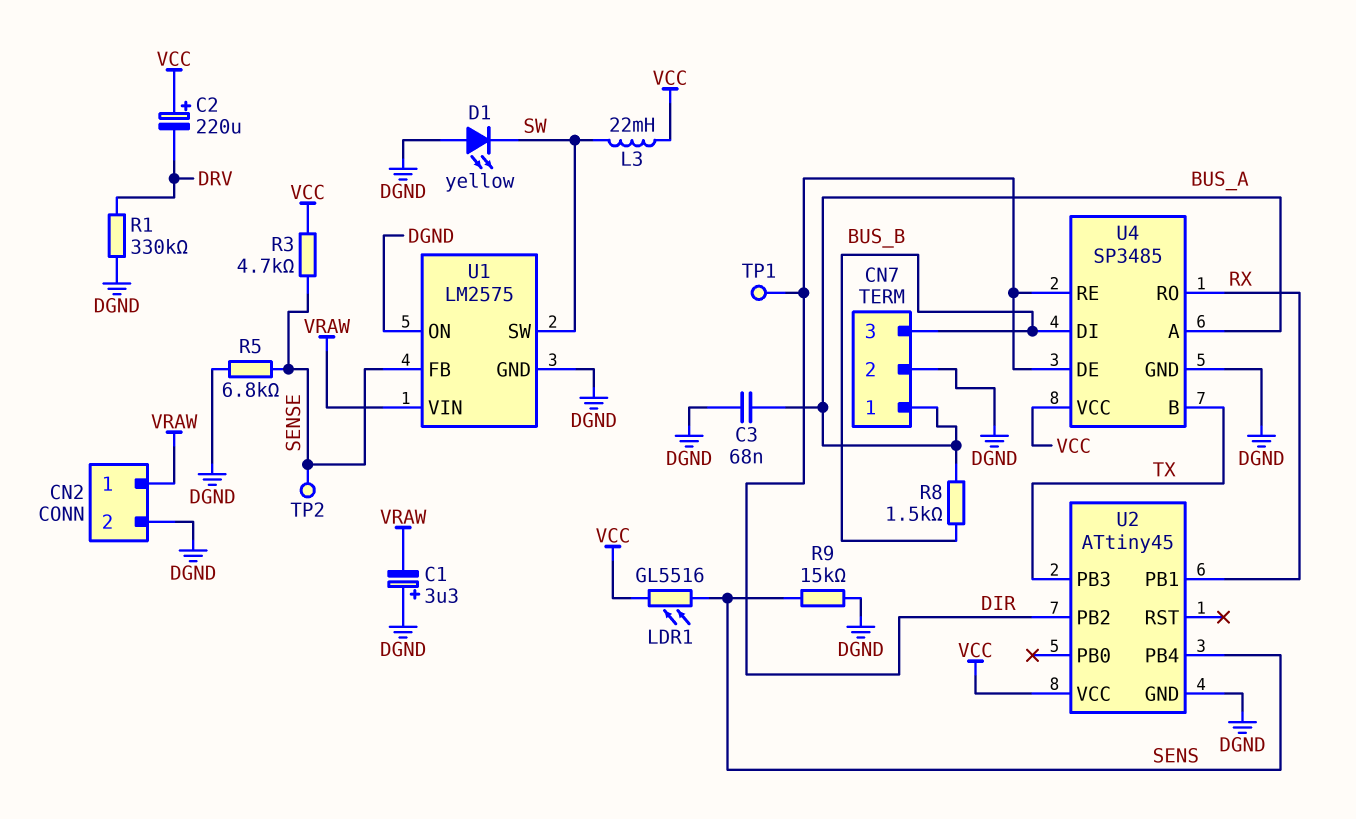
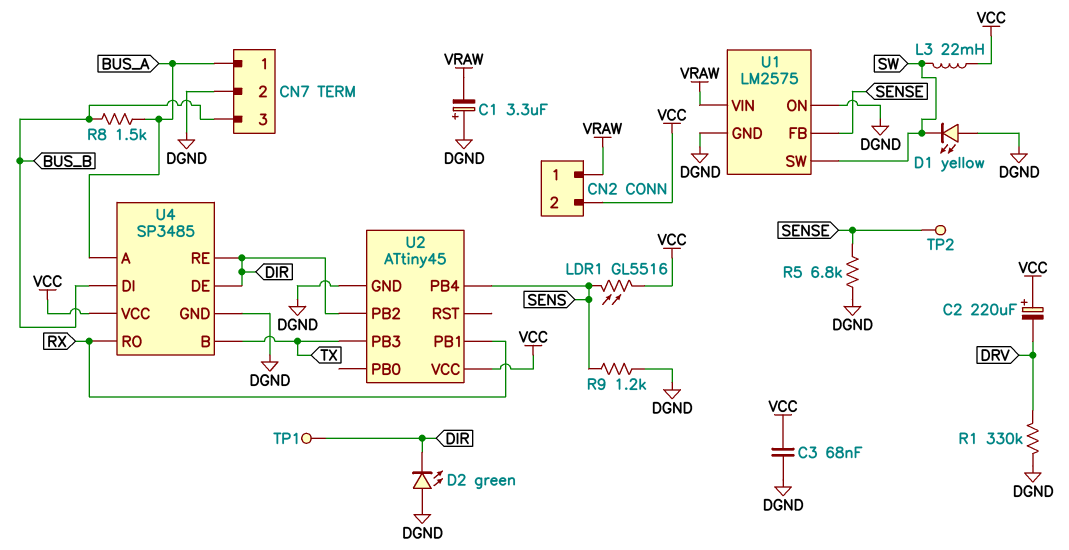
C3: 68nF (BUS_A, DGND) -> 68nF (DGND, VCC)
CN2 pin 2: DGND -> VCC
D2: none -> LED green (A DGND, K DIR)
R3: 4.7k (SENSE, VCC) -> none
R9: 15k (DGND, SENS) -> 1.2k (DGND, SENS)

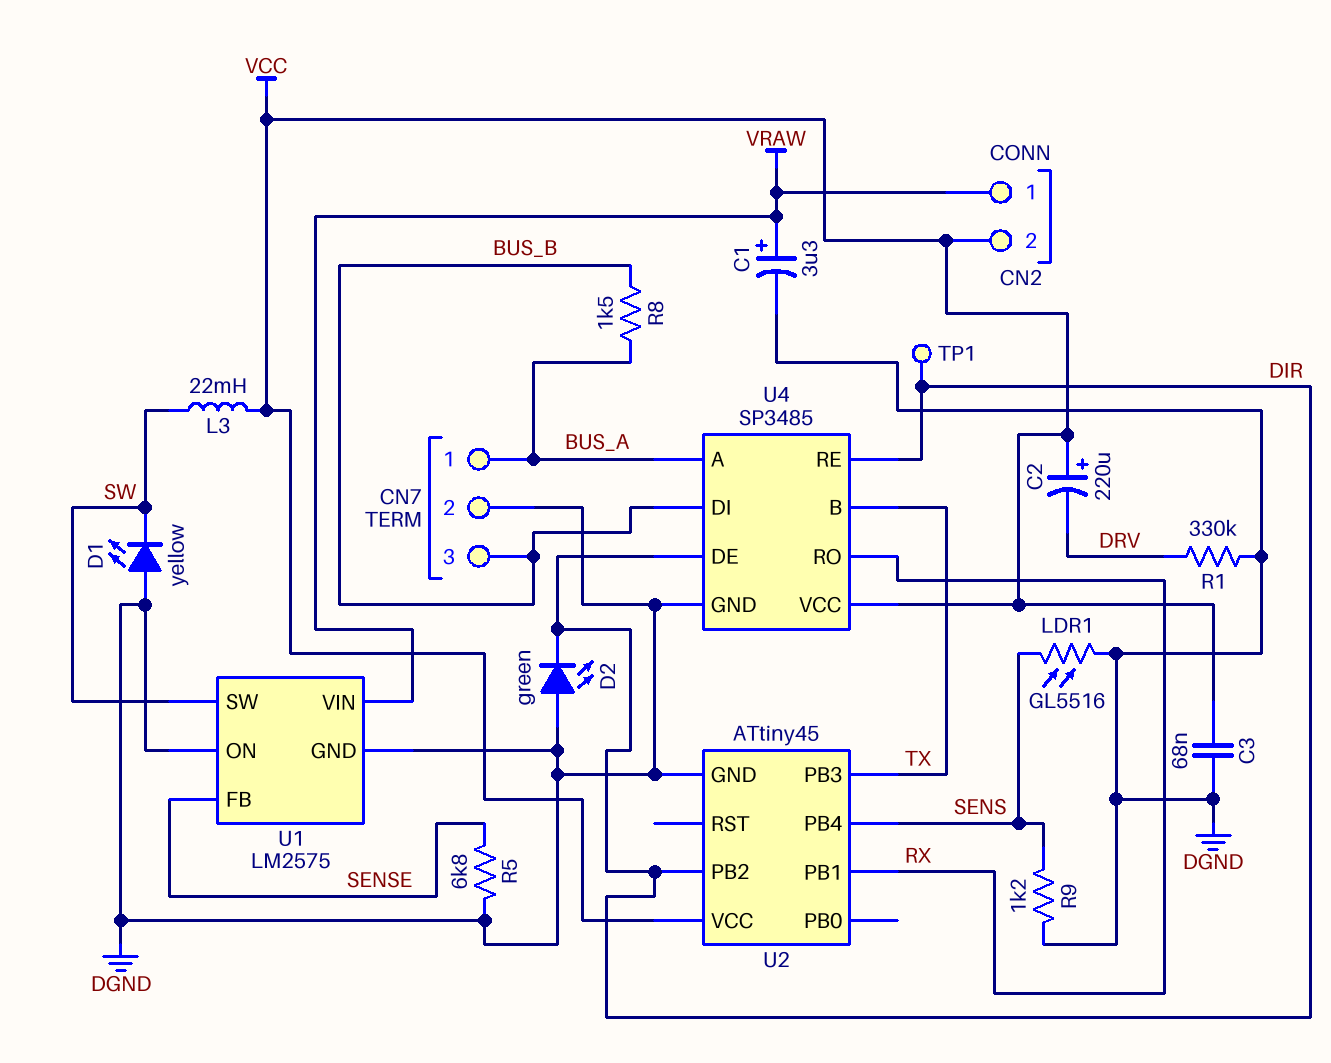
C1: 3.3uF (plus DGND, minus VRAW) -> 3.3uF (plus VRAW, minus DGND)
LDR1: GL5516 (SENS, VCC) -> GL5516 (DGND, SENS)
TP2: test point (SENSE) -> none

